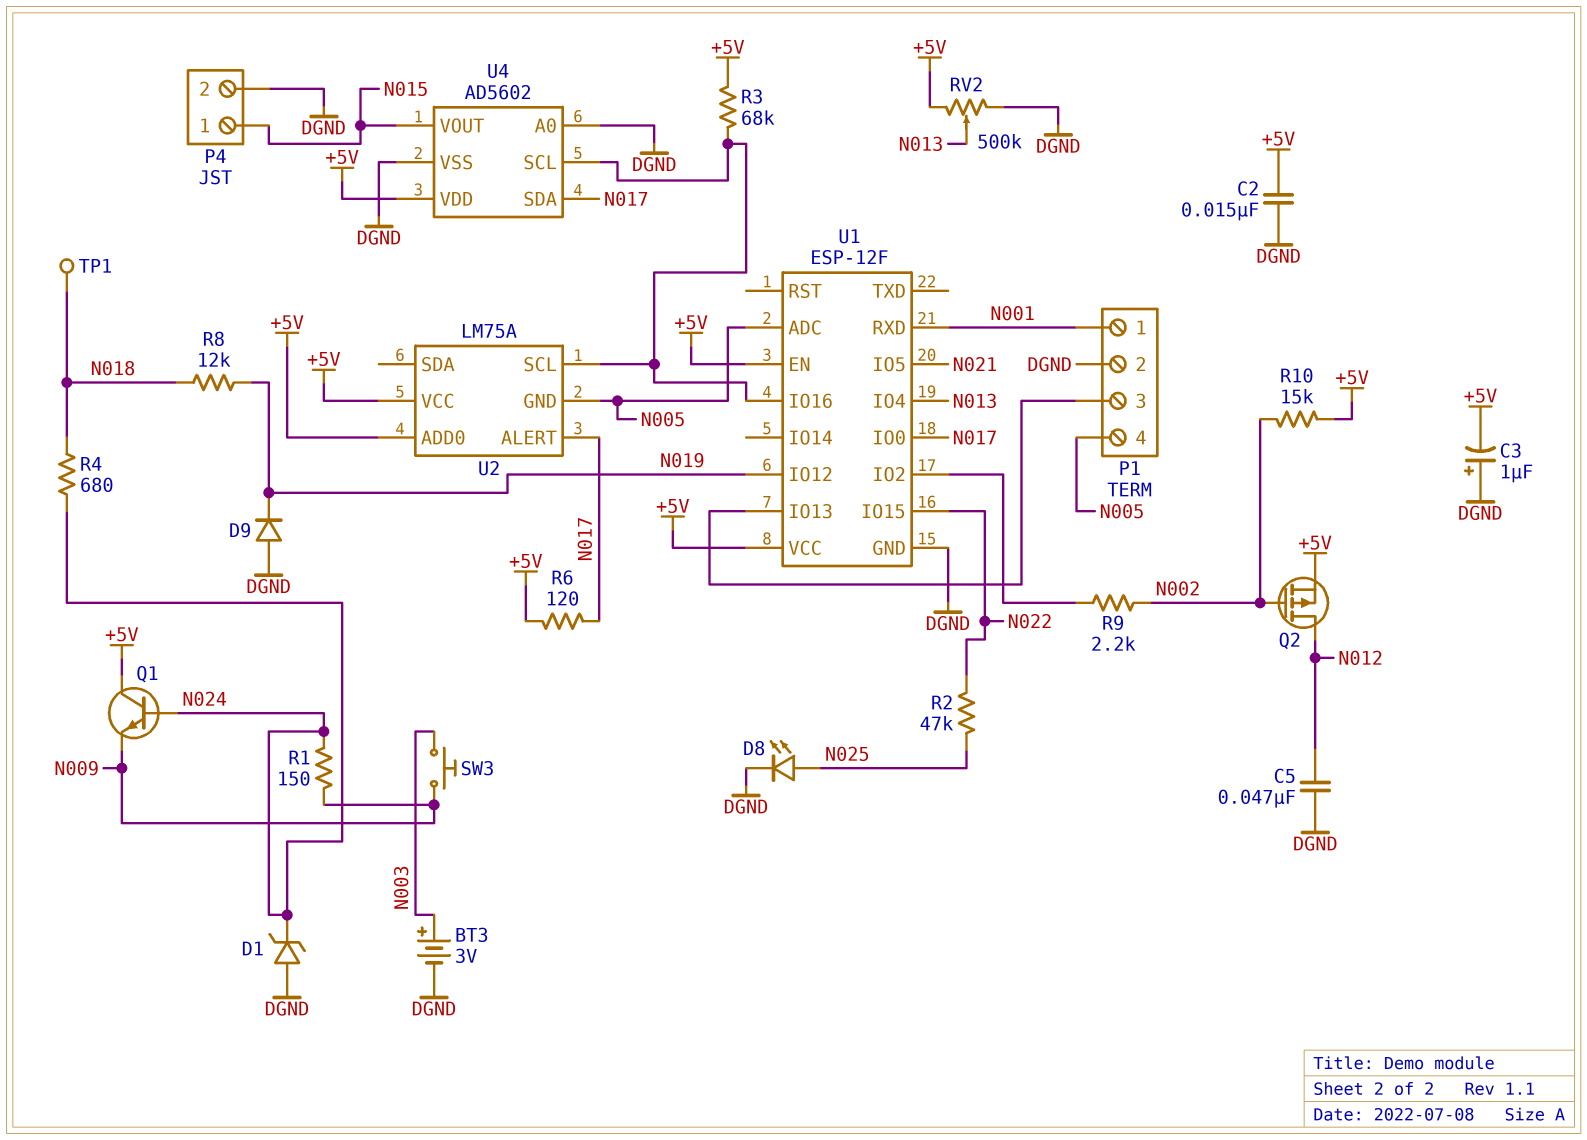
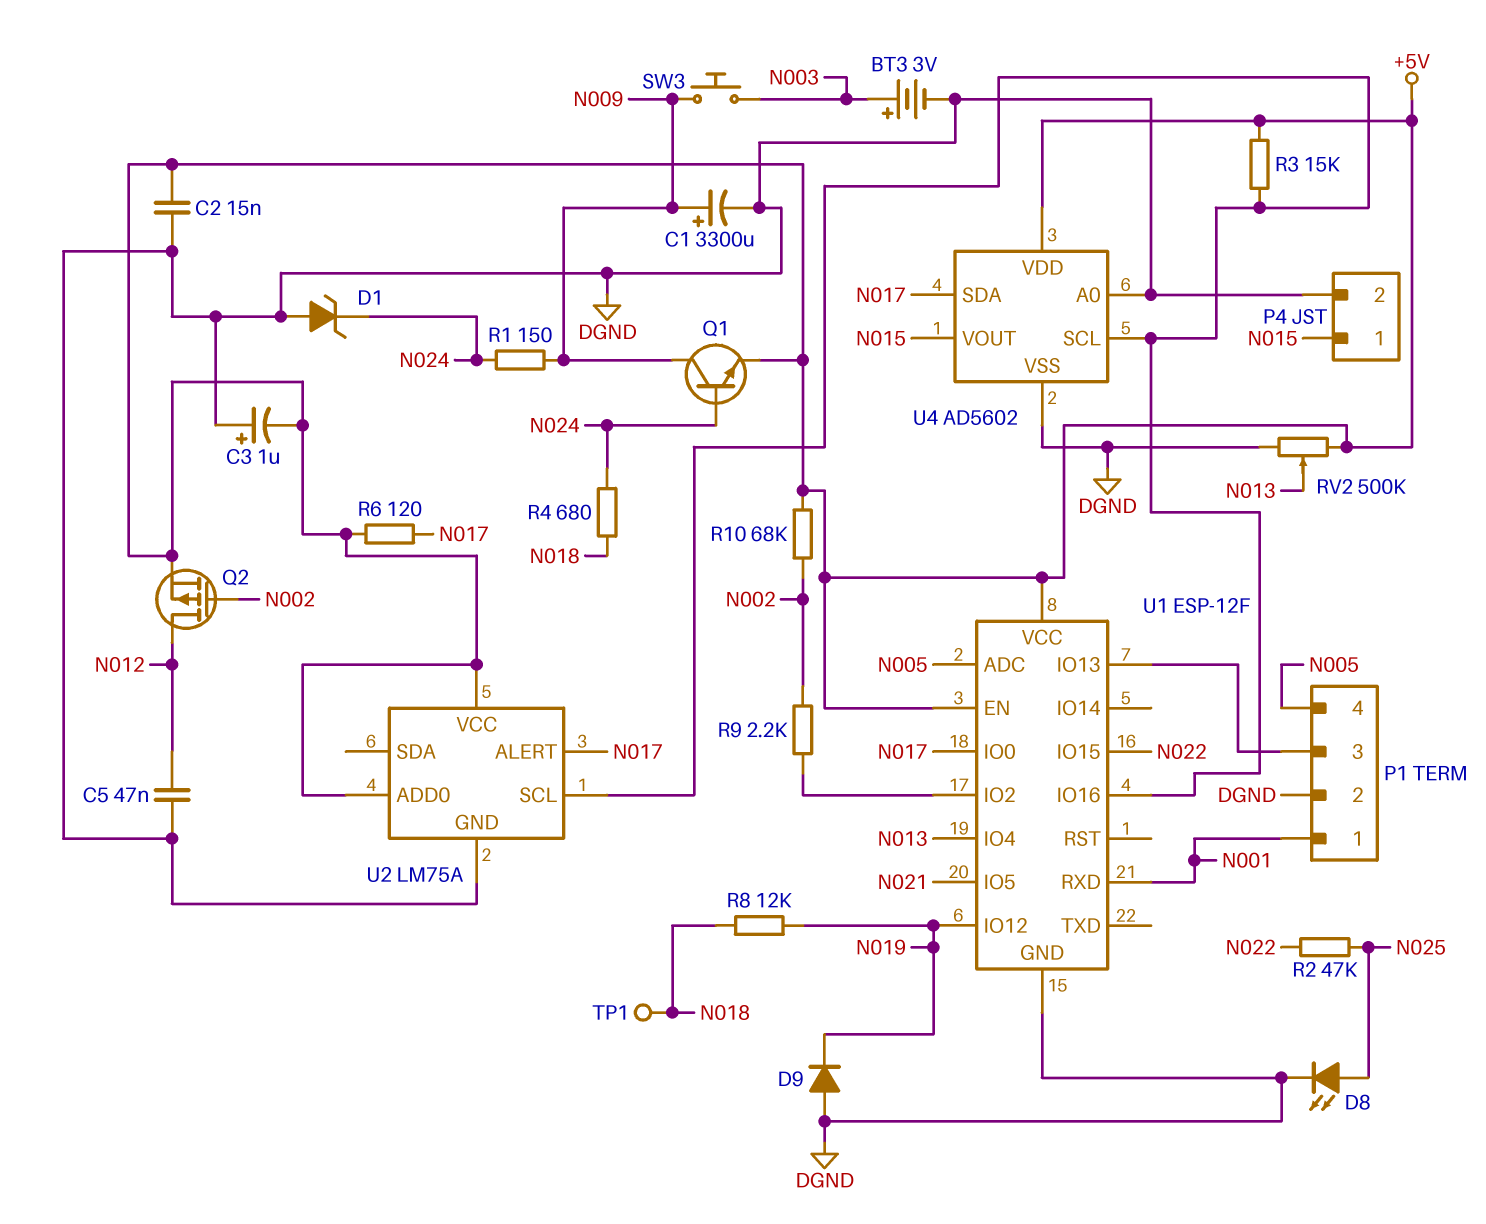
C1: none -> 3300uF (plus N009, minus DGND)
Q1: NPN (B N024, C +5V, E N009) -> NPN (B N024, C N009, E +5V)
R3: 68k (+5V, U1/IO16) -> 15k (+5V, U1/IO16)
R10: 15k (+5V, N002) -> 68k (+5V, N002)
U2 pin GND: N005 -> DGND

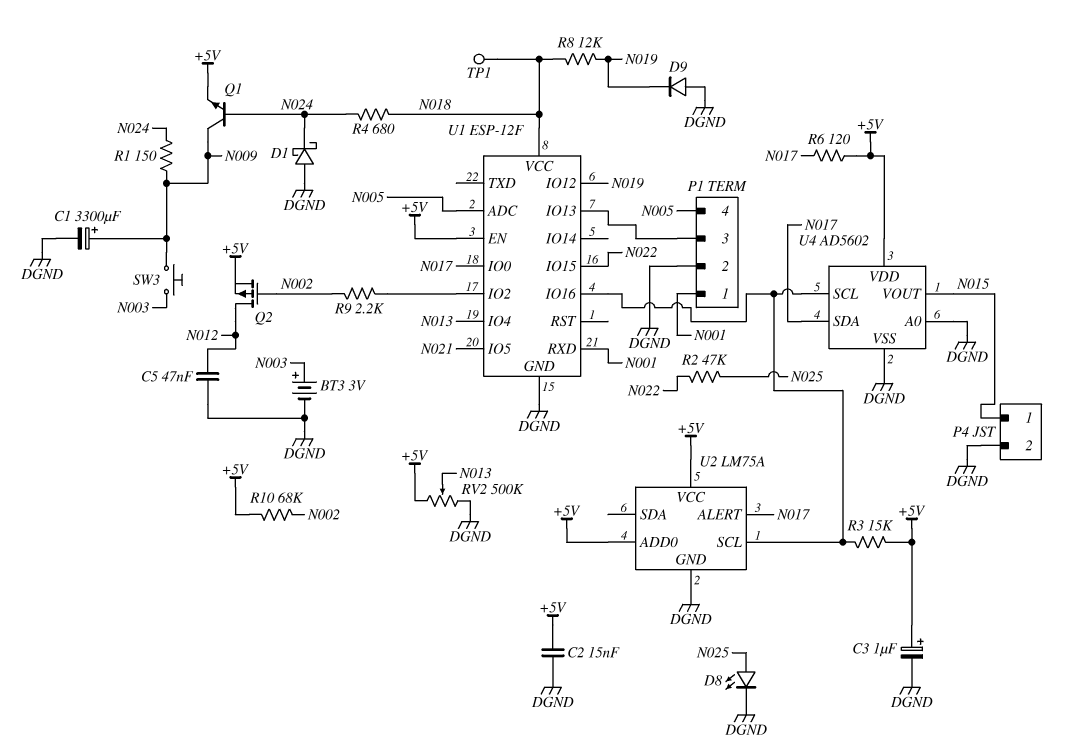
C3: 1uF (plus DGND, minus +5V) -> 1uF (plus +5V, minus DGND)
D1: zener (A DGND, K N024) -> schottky (A DGND, K N024)
U1 pin VCC: +5V -> N018

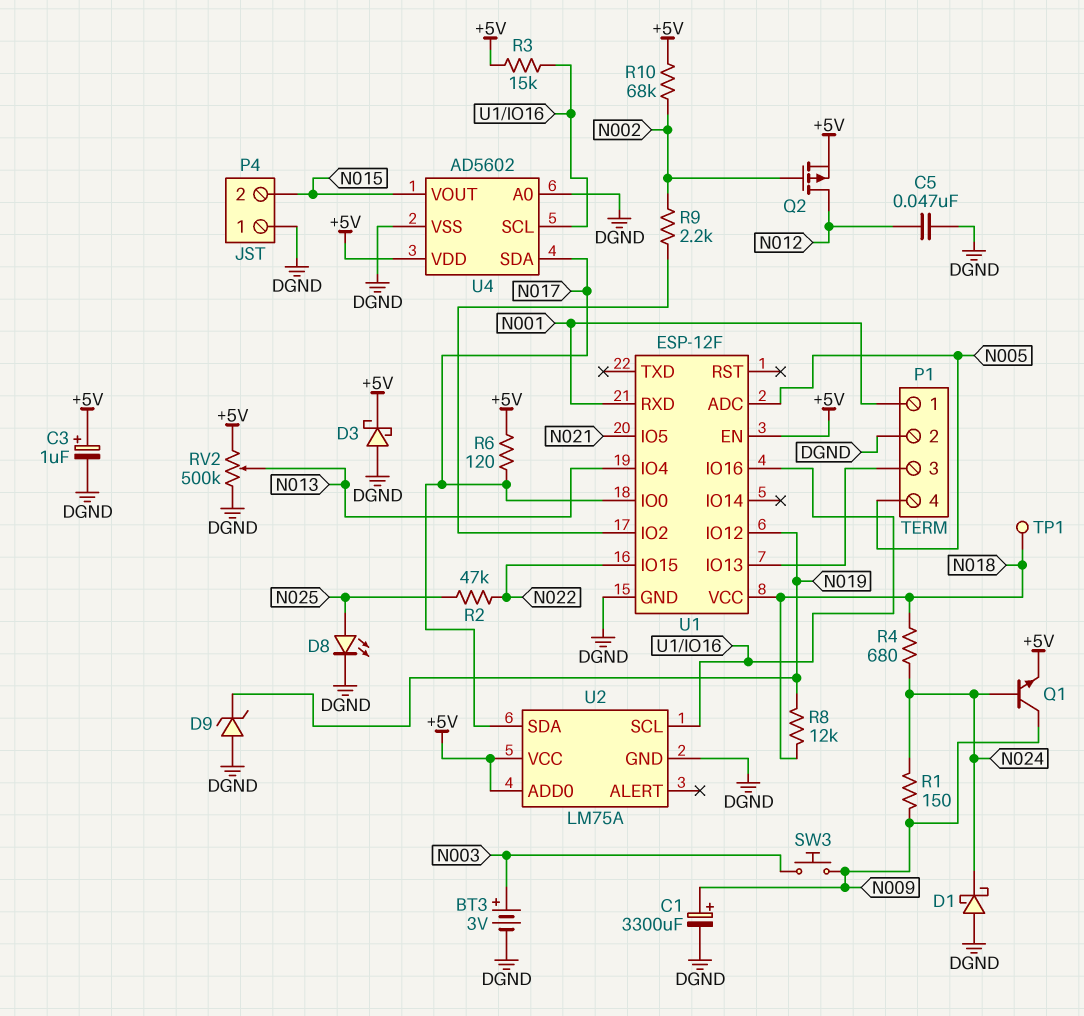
C2: 15nF (+5V, DGND) -> none
D3: none -> schottky (A DGND, K +5V)
D9: diode (A DGND, K N019) -> zener (A DGND, K N019)
P4 pin 1: N015 -> DGND
P4 pin 2: DGND -> N015
U2 pin ALERT: N017 -> none
U2 pin SDA: none -> N017

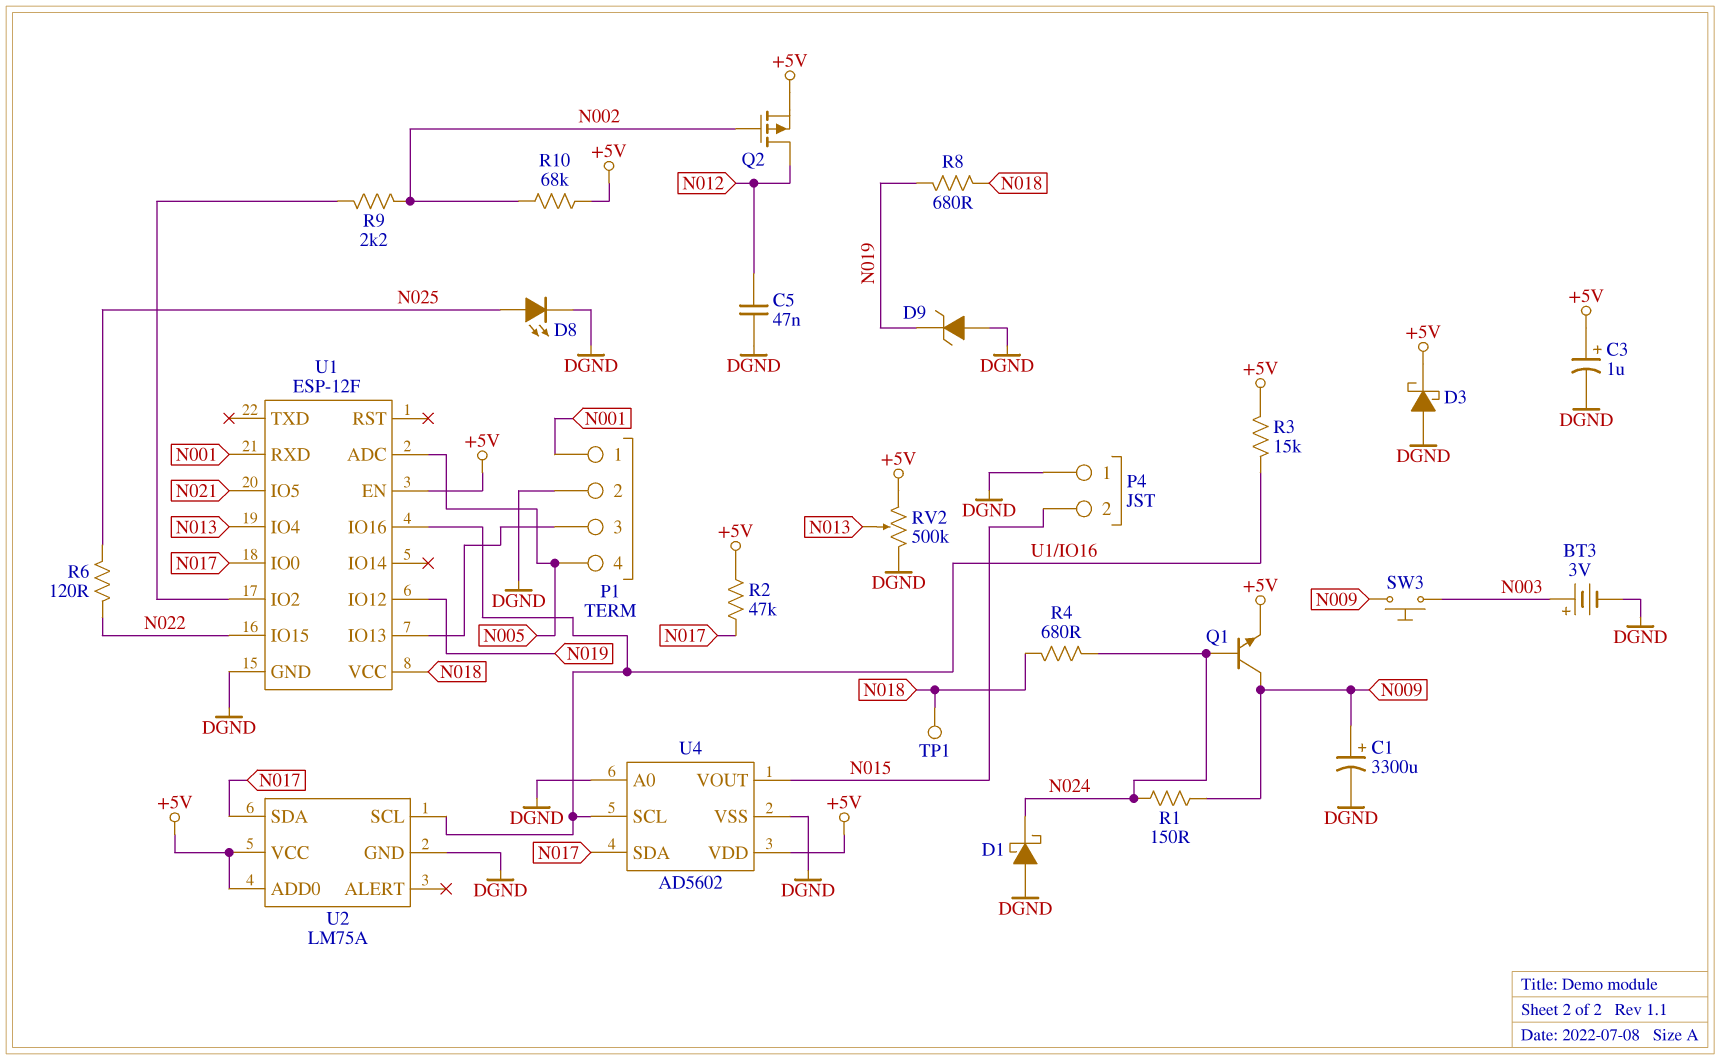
R2: 47k (N022, N025) -> 47k (+5V, N017)
R6: 120 (+5V, N017) -> 120 (N022, N025)
R8: 12k (N018, N019) -> 680 (N018, N019)

